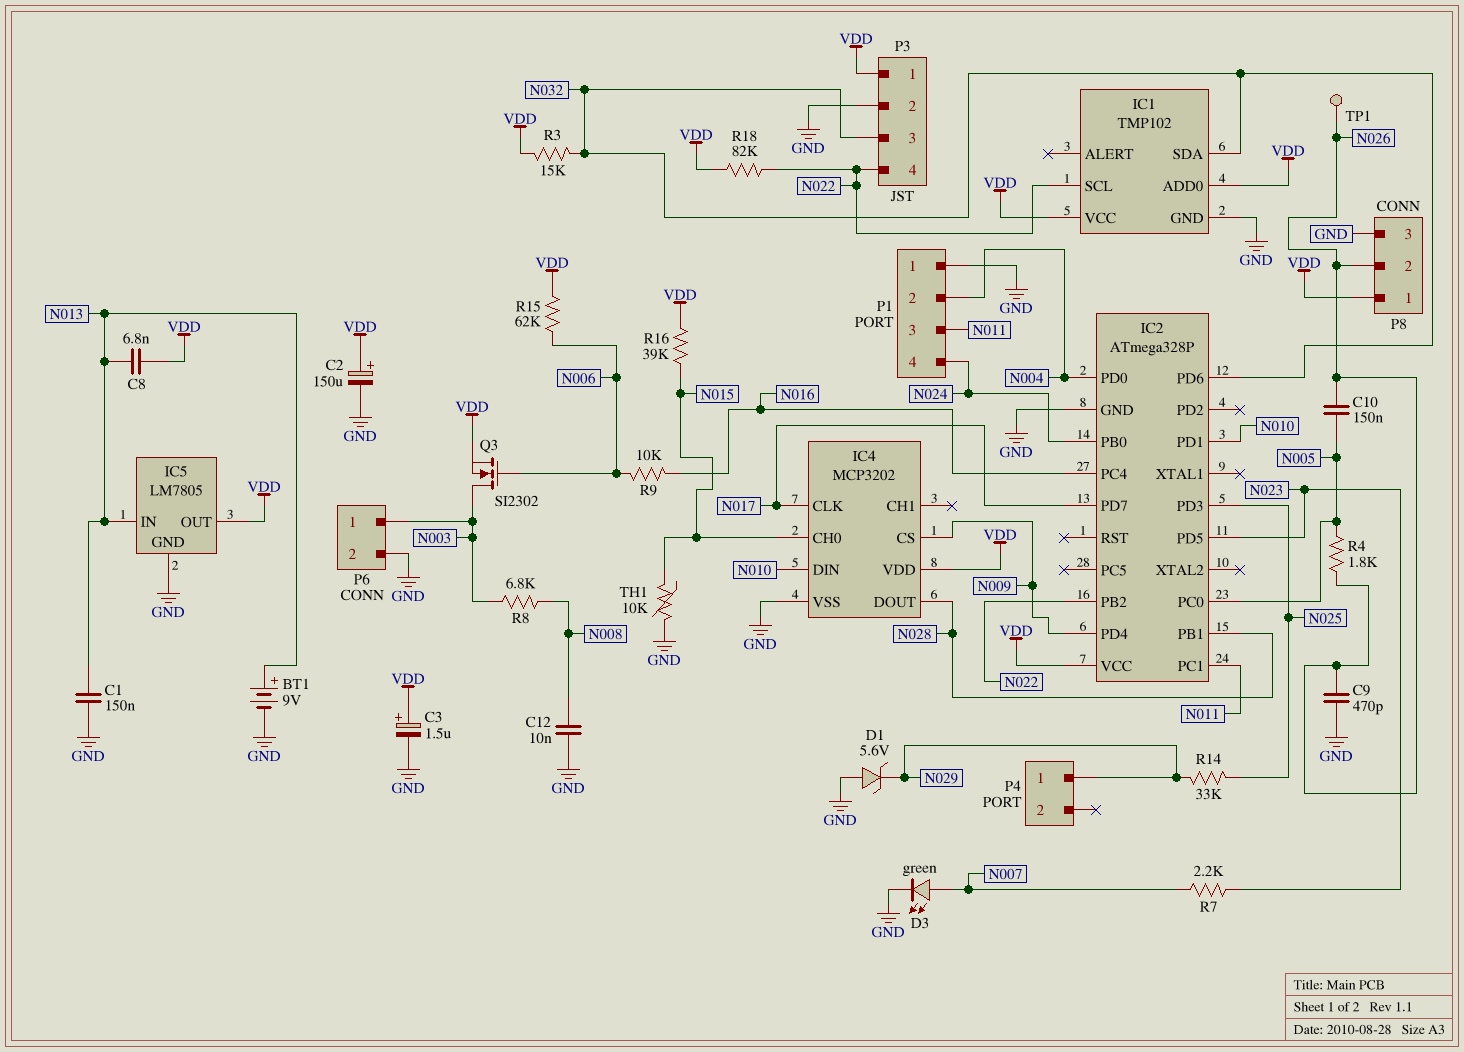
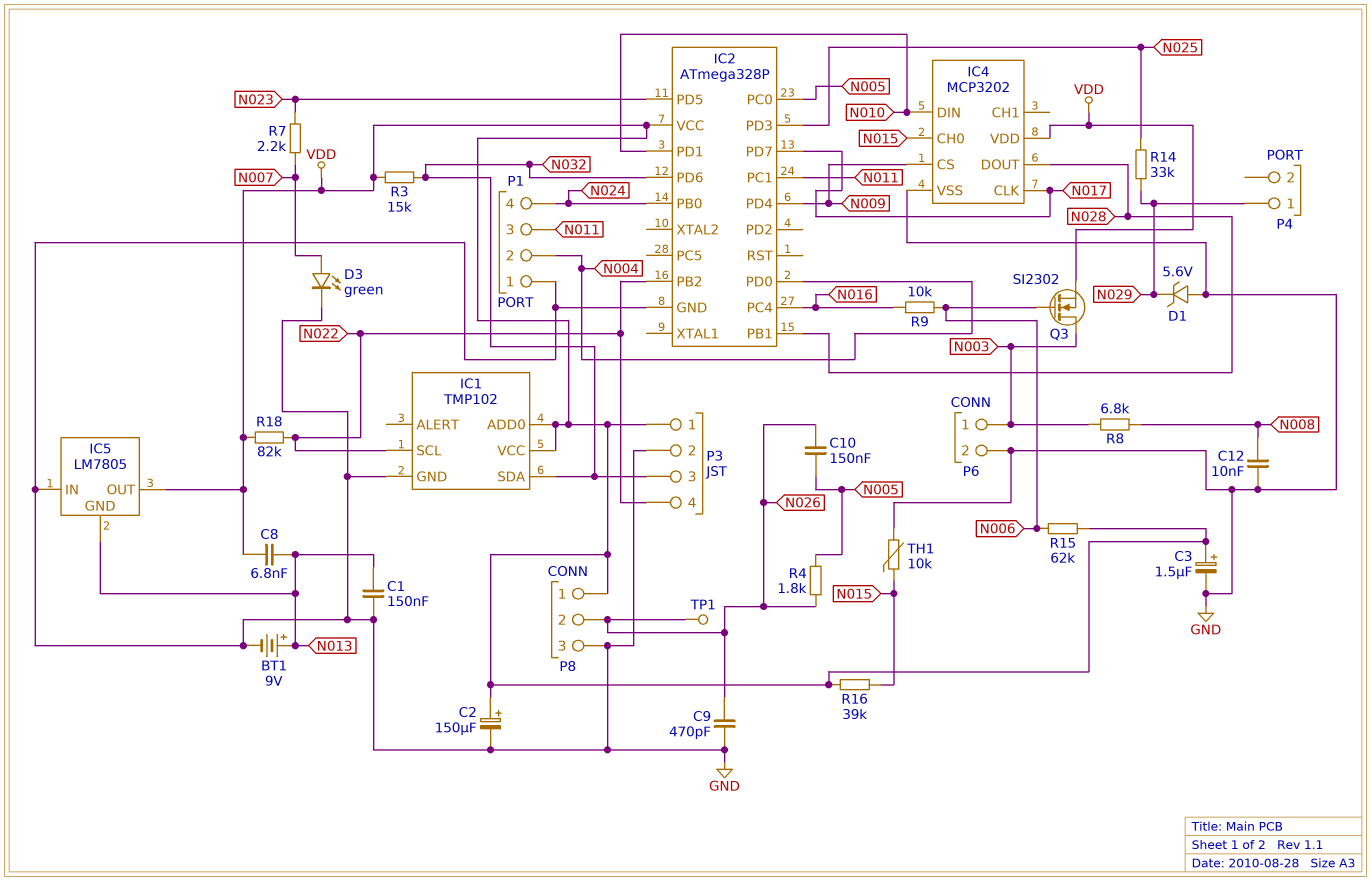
IC5 pin GND: GND -> N013
IC5 pin IN: N013 -> GND

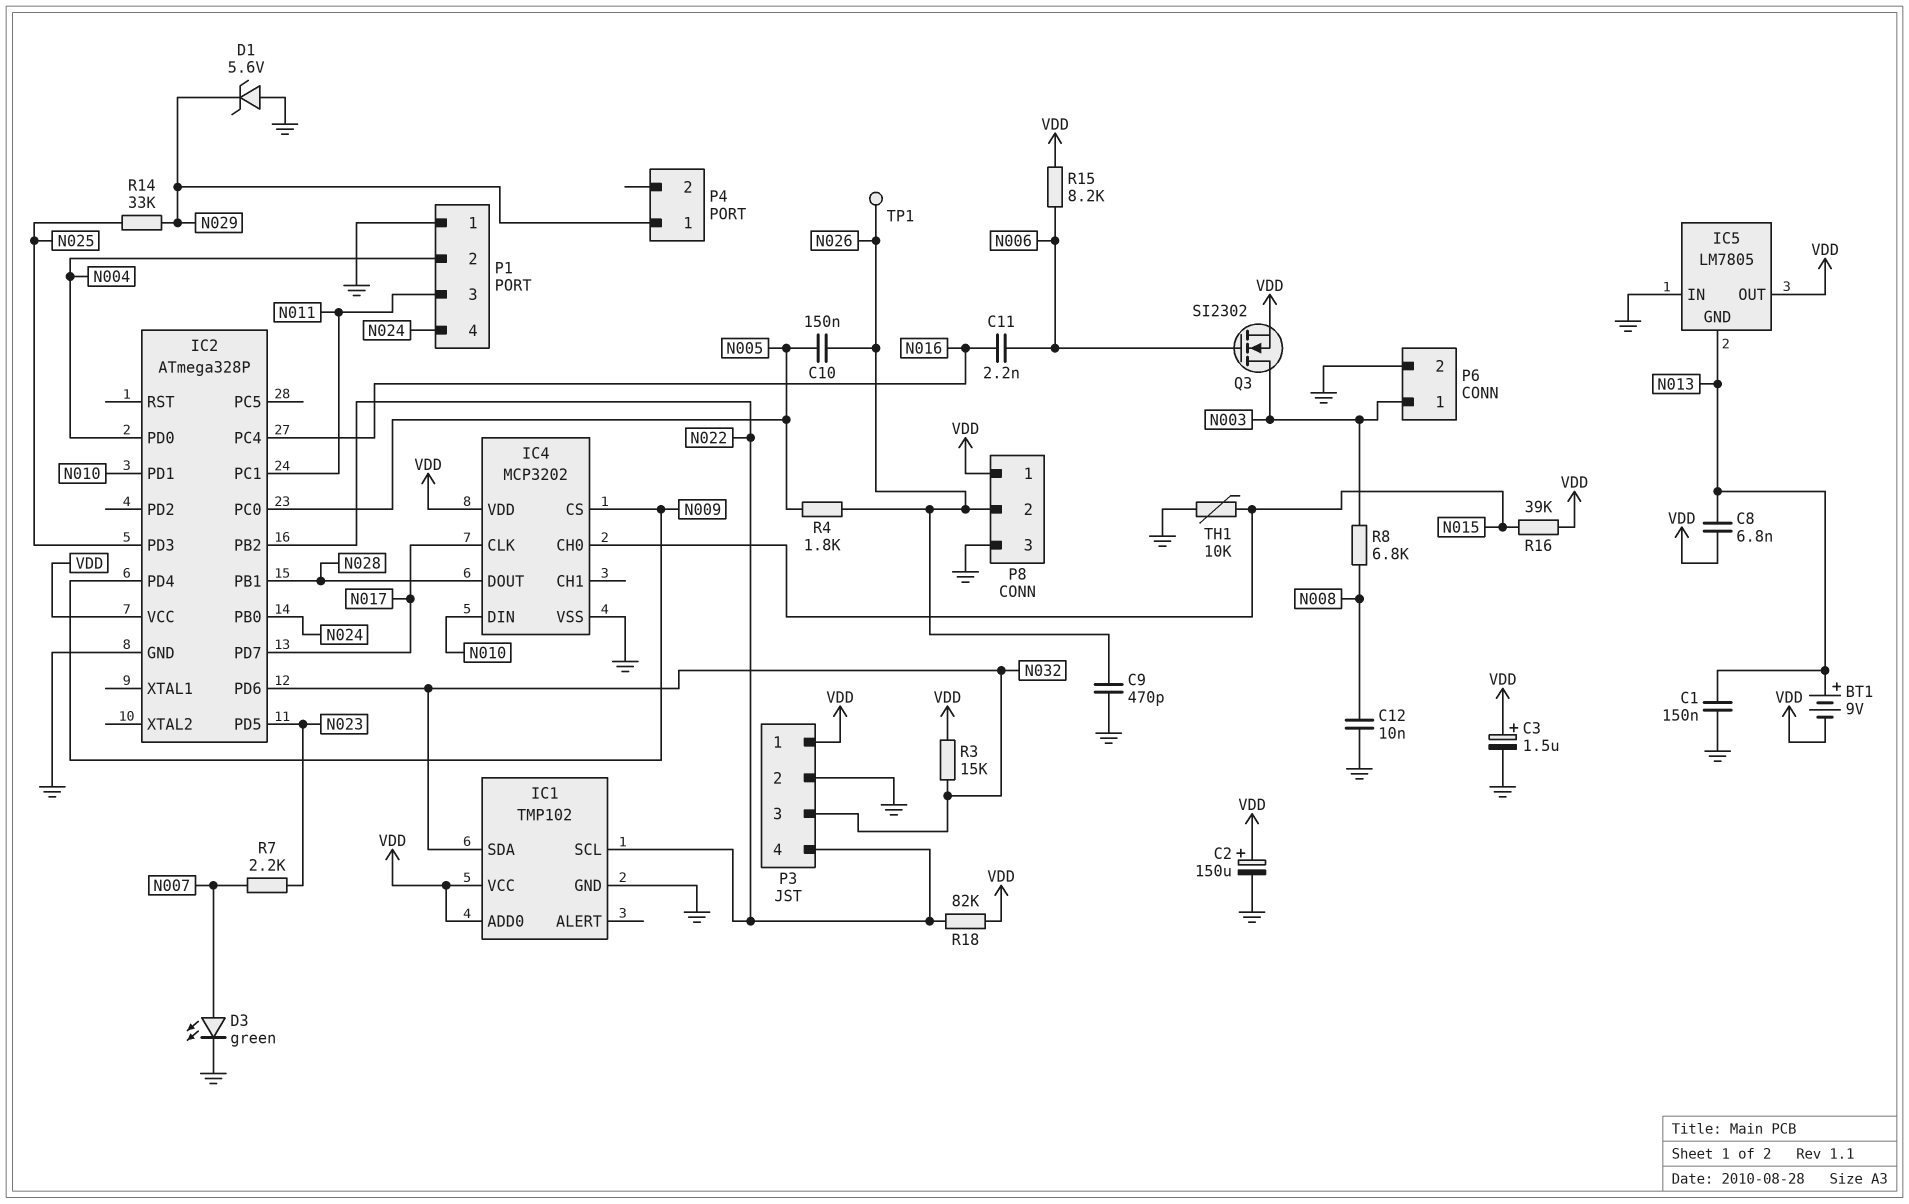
BT1: 9V (plus N013, minus GND) -> 9V (plus N013, minus VDD)
C11: none -> 2.2nF (N006, N016)
R9: 10k (N006, N016) -> none
R15: 62k (N006, VDD) -> 8.2k (N006, VDD)

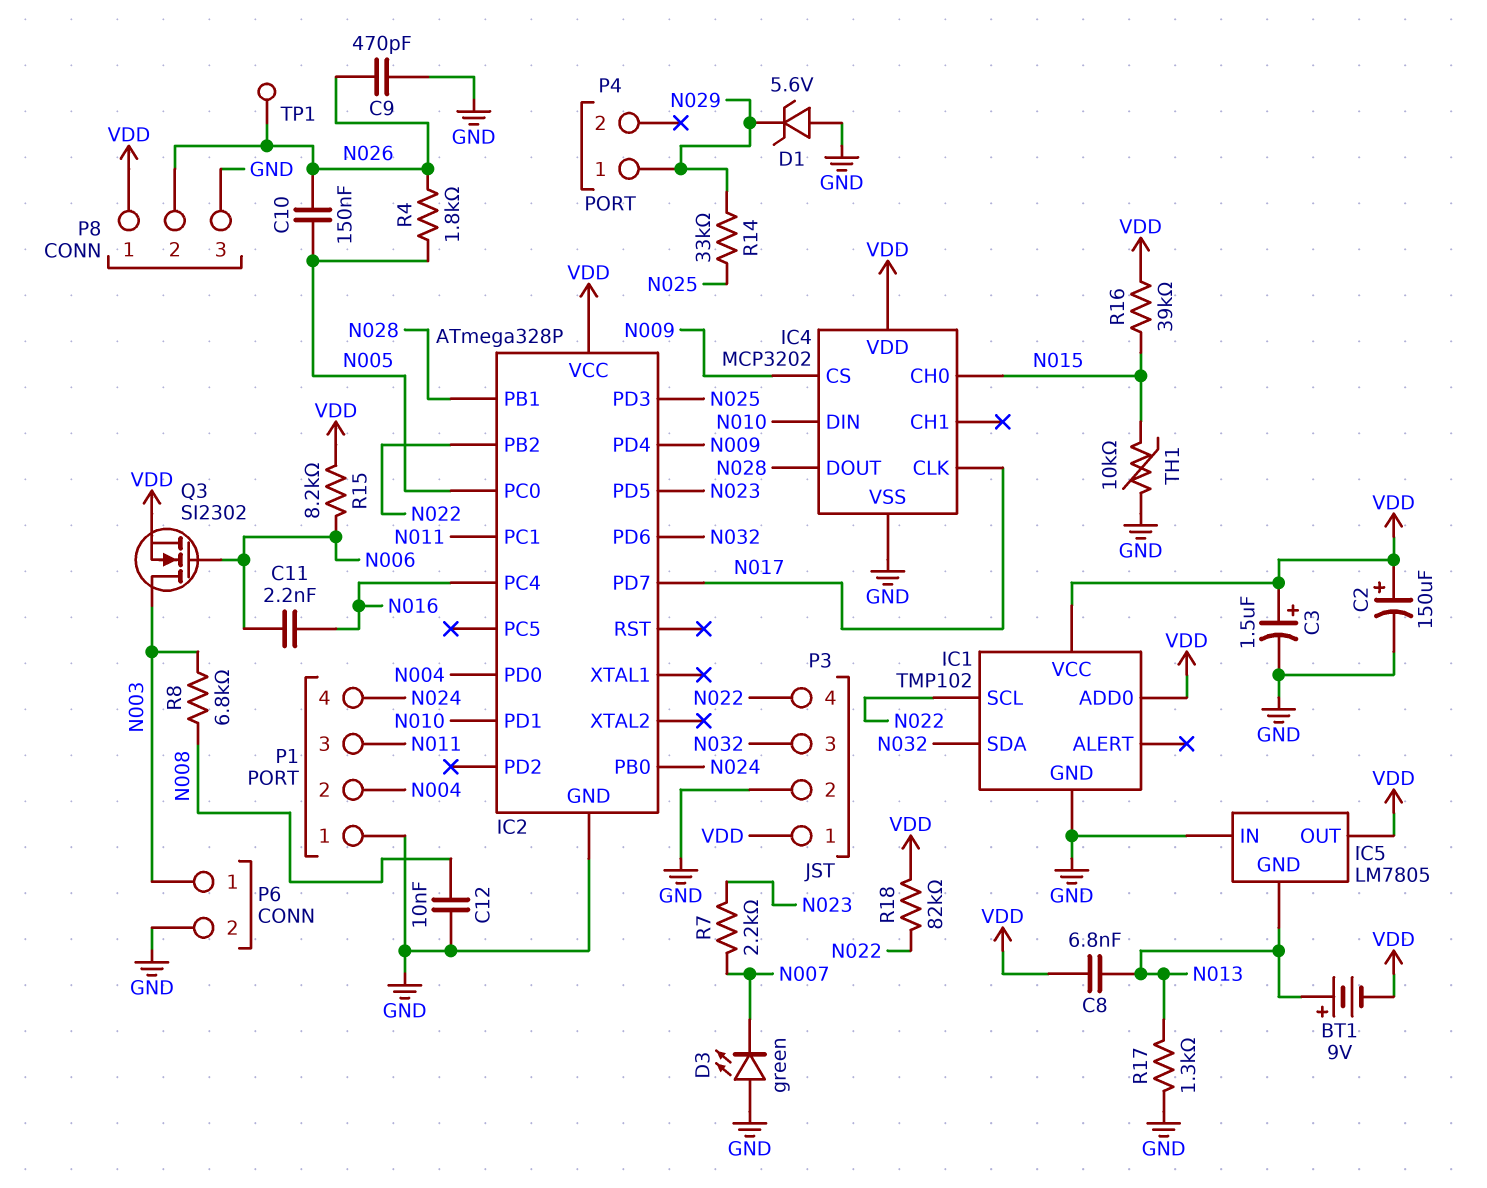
C1: 150nF (GND, N013) -> none
D3: LED green (A N007, K GND) -> LED green (A GND, K N007)
R3: 15k (N032, VDD) -> none
R17: none -> 1.3k (GND, N013)

